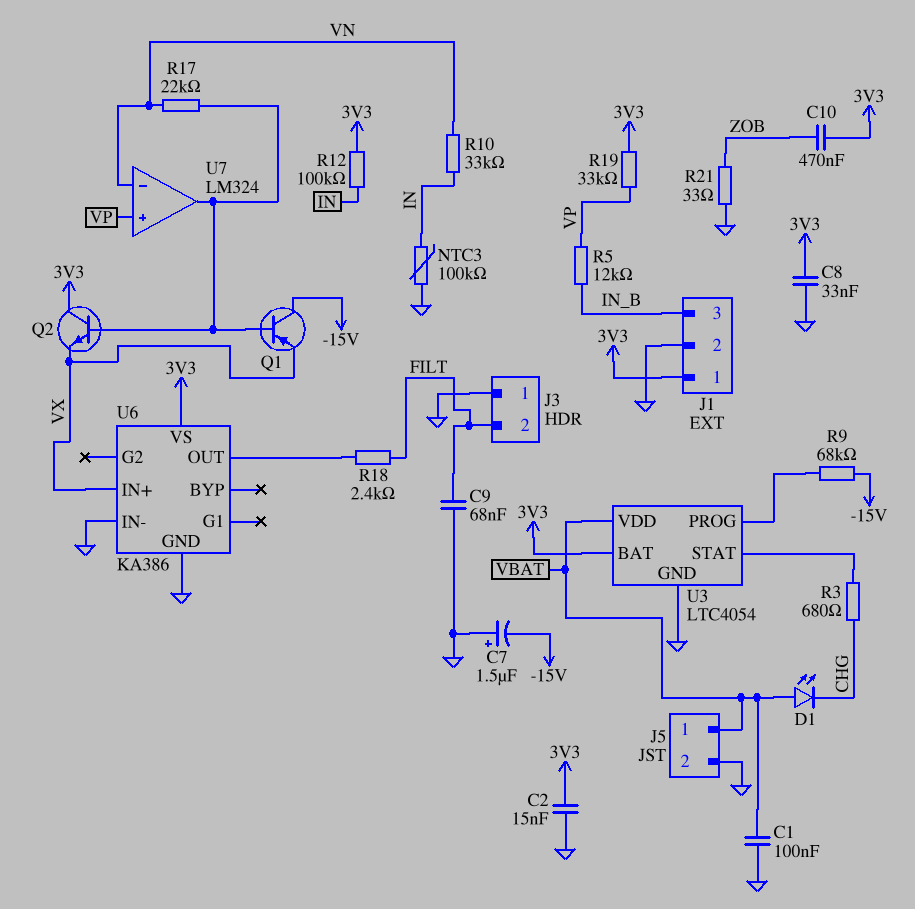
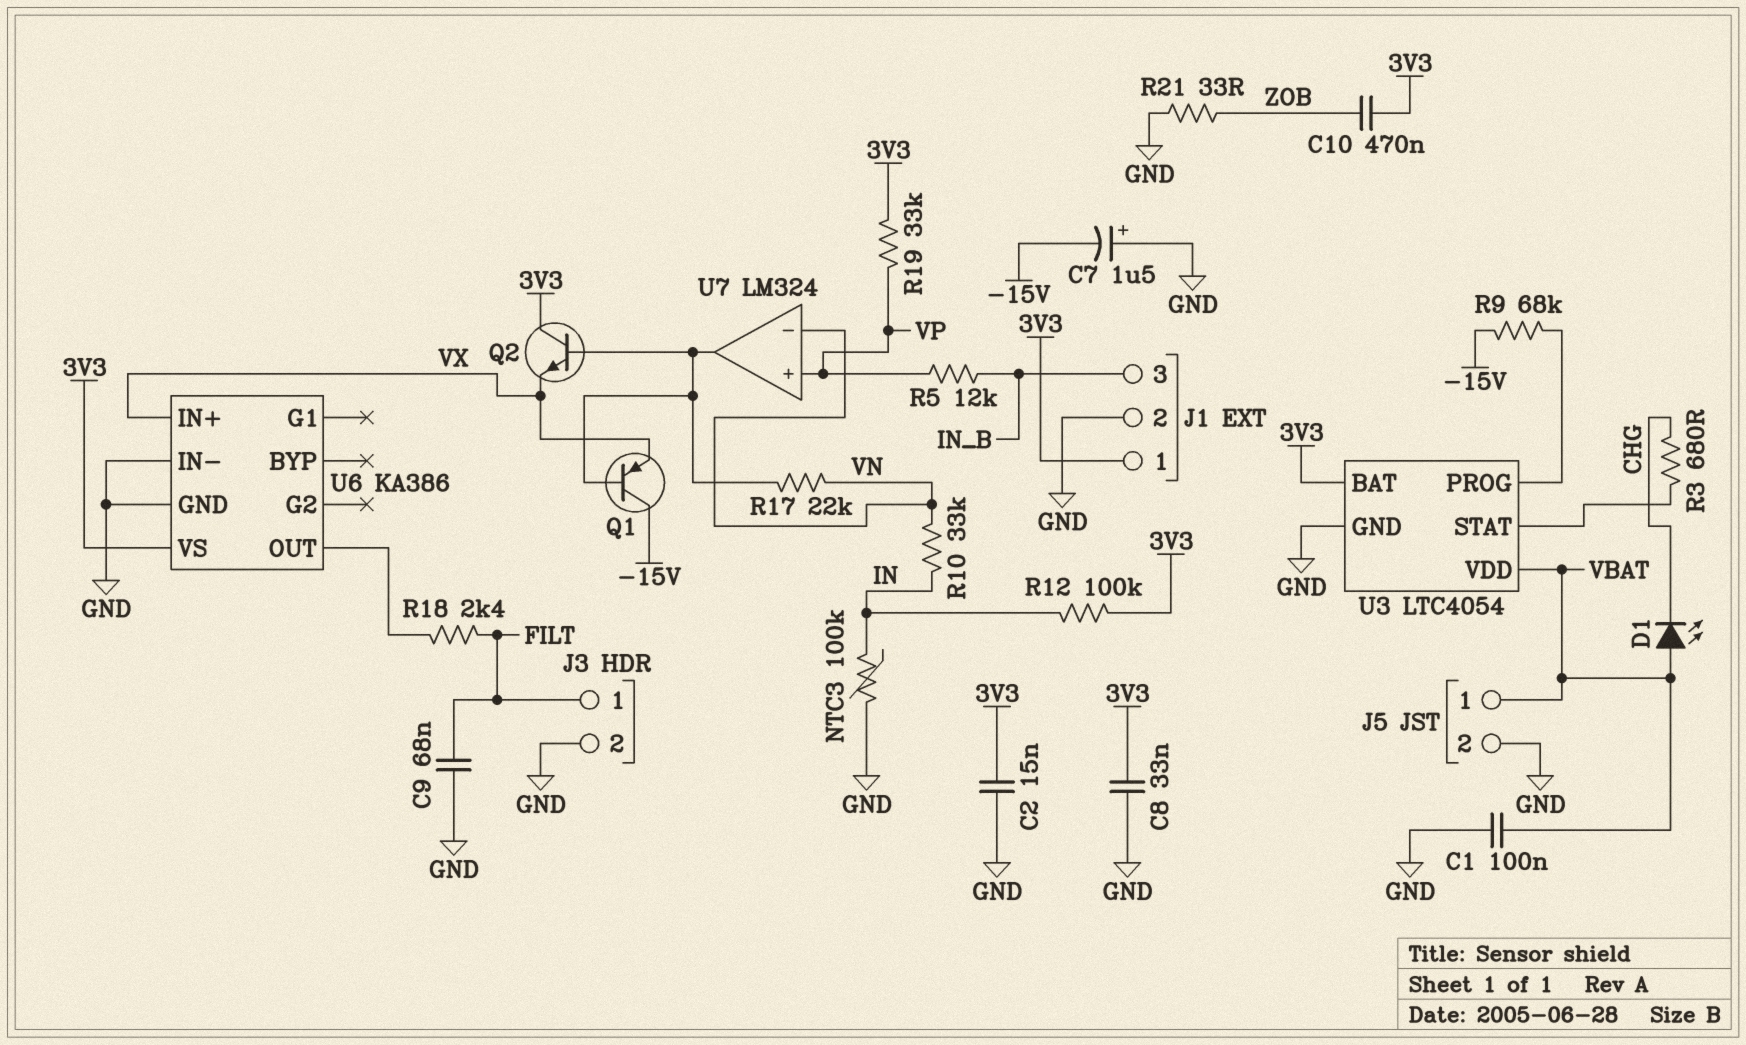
J3 pin 1: GND -> FILT
J3 pin 2: FILT -> GND

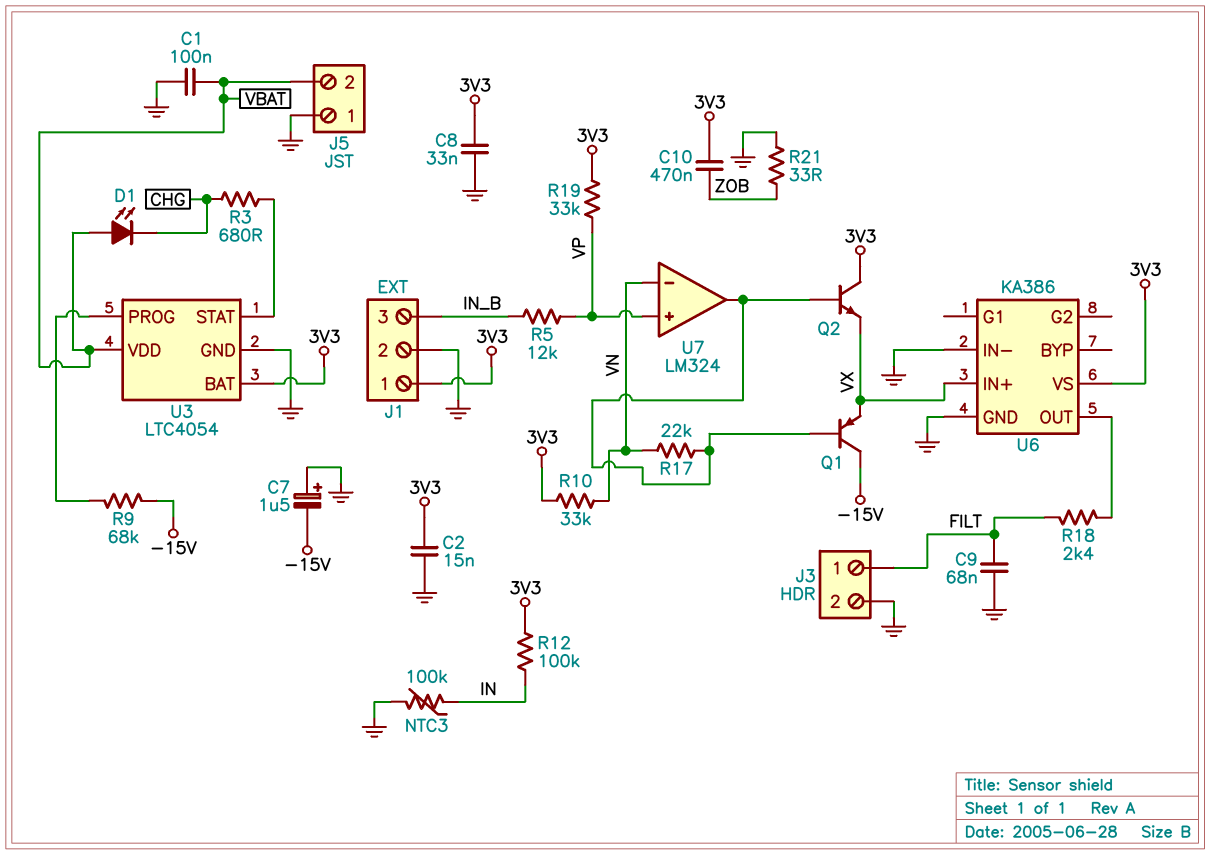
J5 pin 1: VBAT -> GND
J5 pin 2: GND -> VBAT
R10: 33k (IN, VN) -> 33k (3V3, VN)

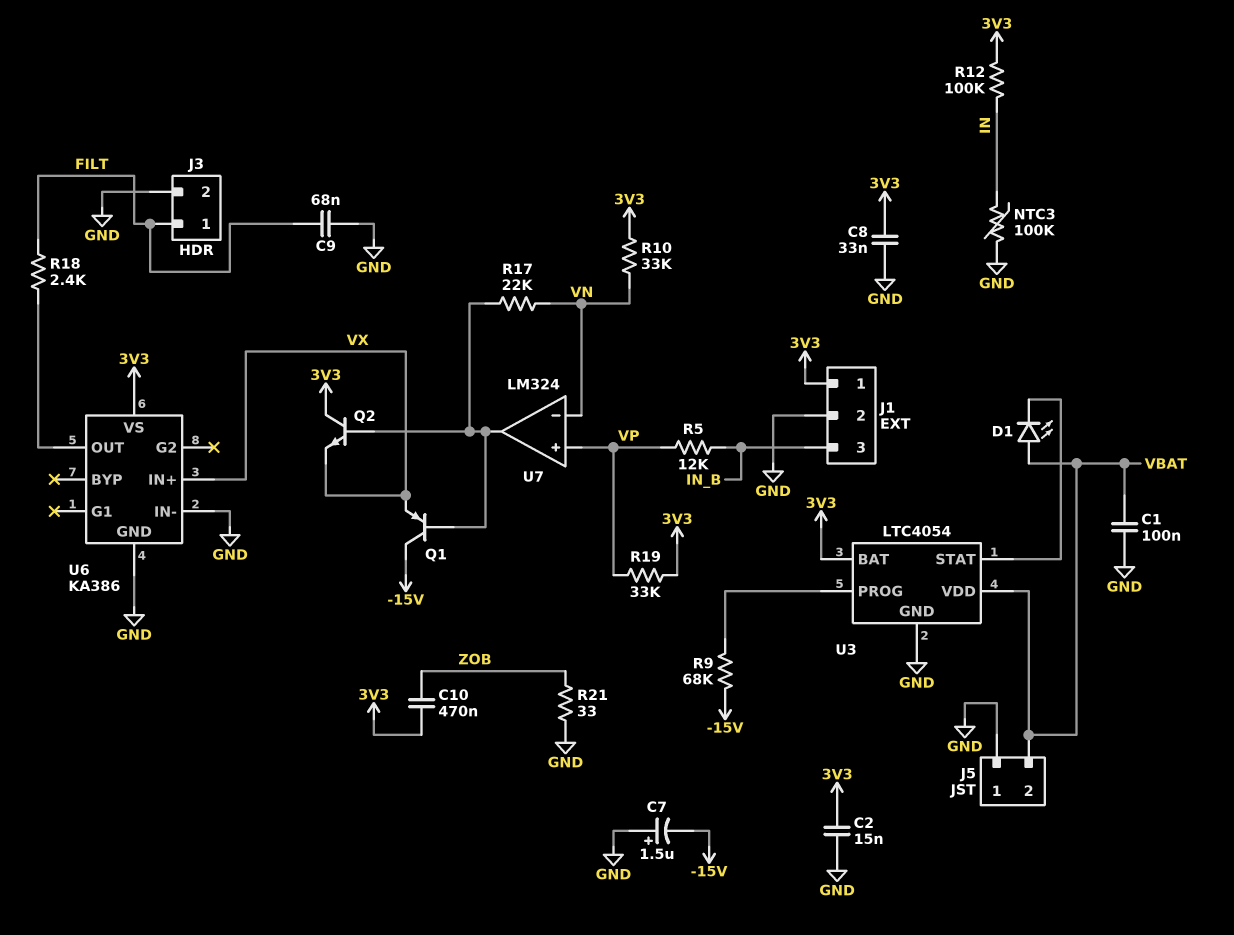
D1: LED (A VBAT, K CHG) -> LED (A VBAT, K U3/STAT)
R3: 680 (CHG, U3/STAT) -> none

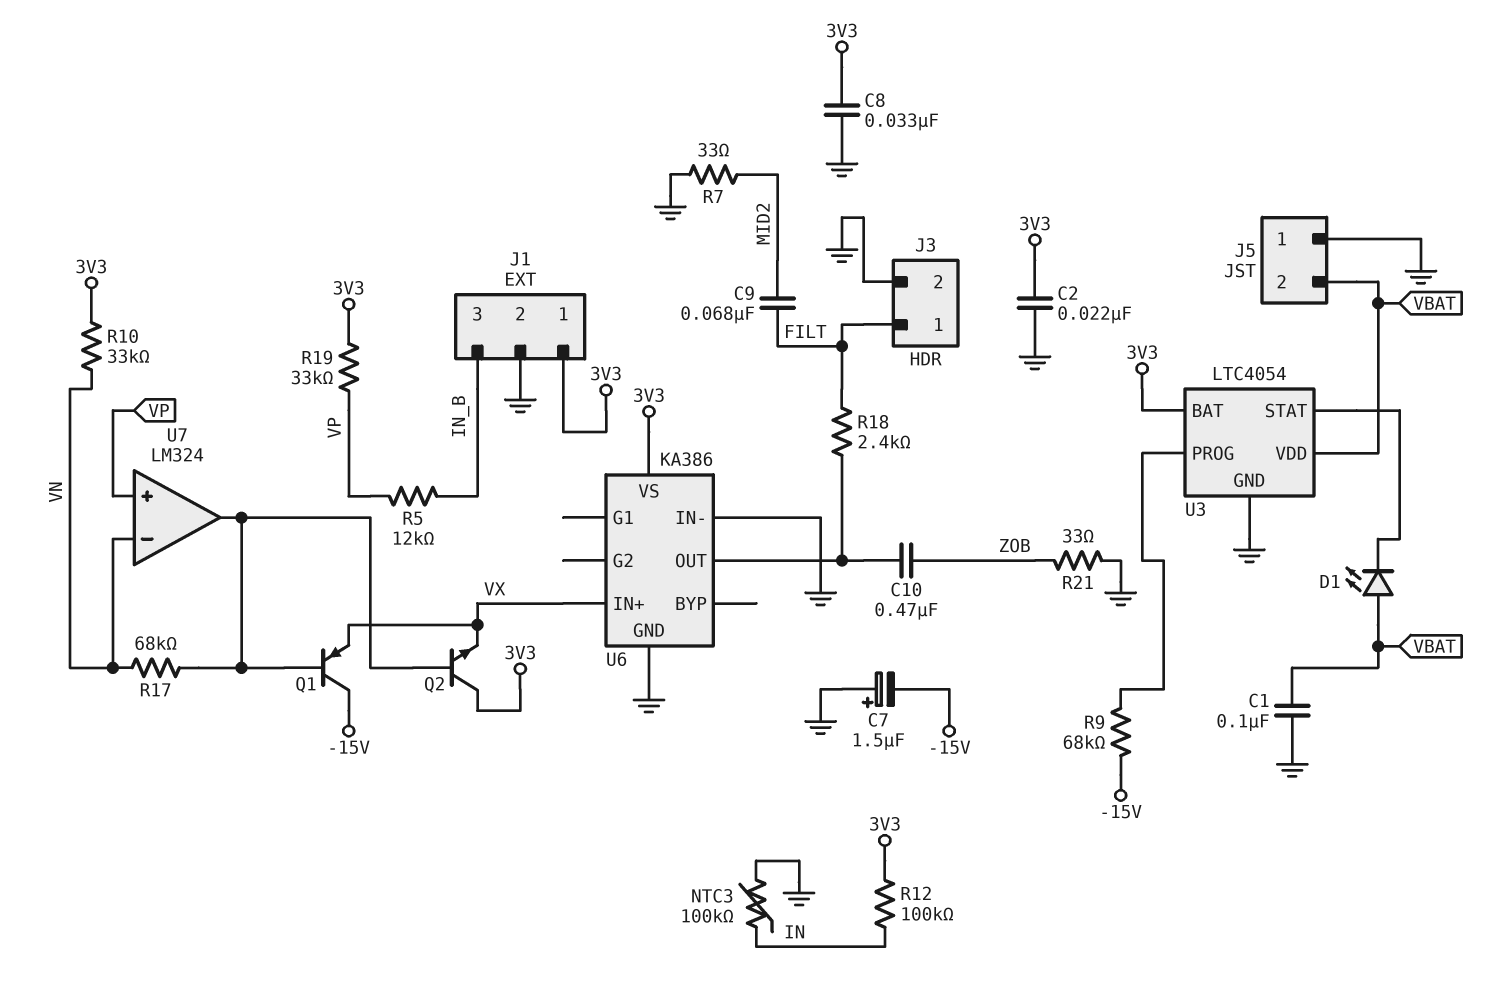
C2: 15nF (3V3, GND) -> 22nF (3V3, GND)
C9: 68nF (FILT, GND) -> 68nF (FILT, MID2)
C10: 470nF (3V3, ZOB) -> 470nF (U6/OUT, ZOB)
R7: none -> 33 (GND, MID2)
R17: 22k (U7/out, VN) -> 68k (U7/out, VN)

